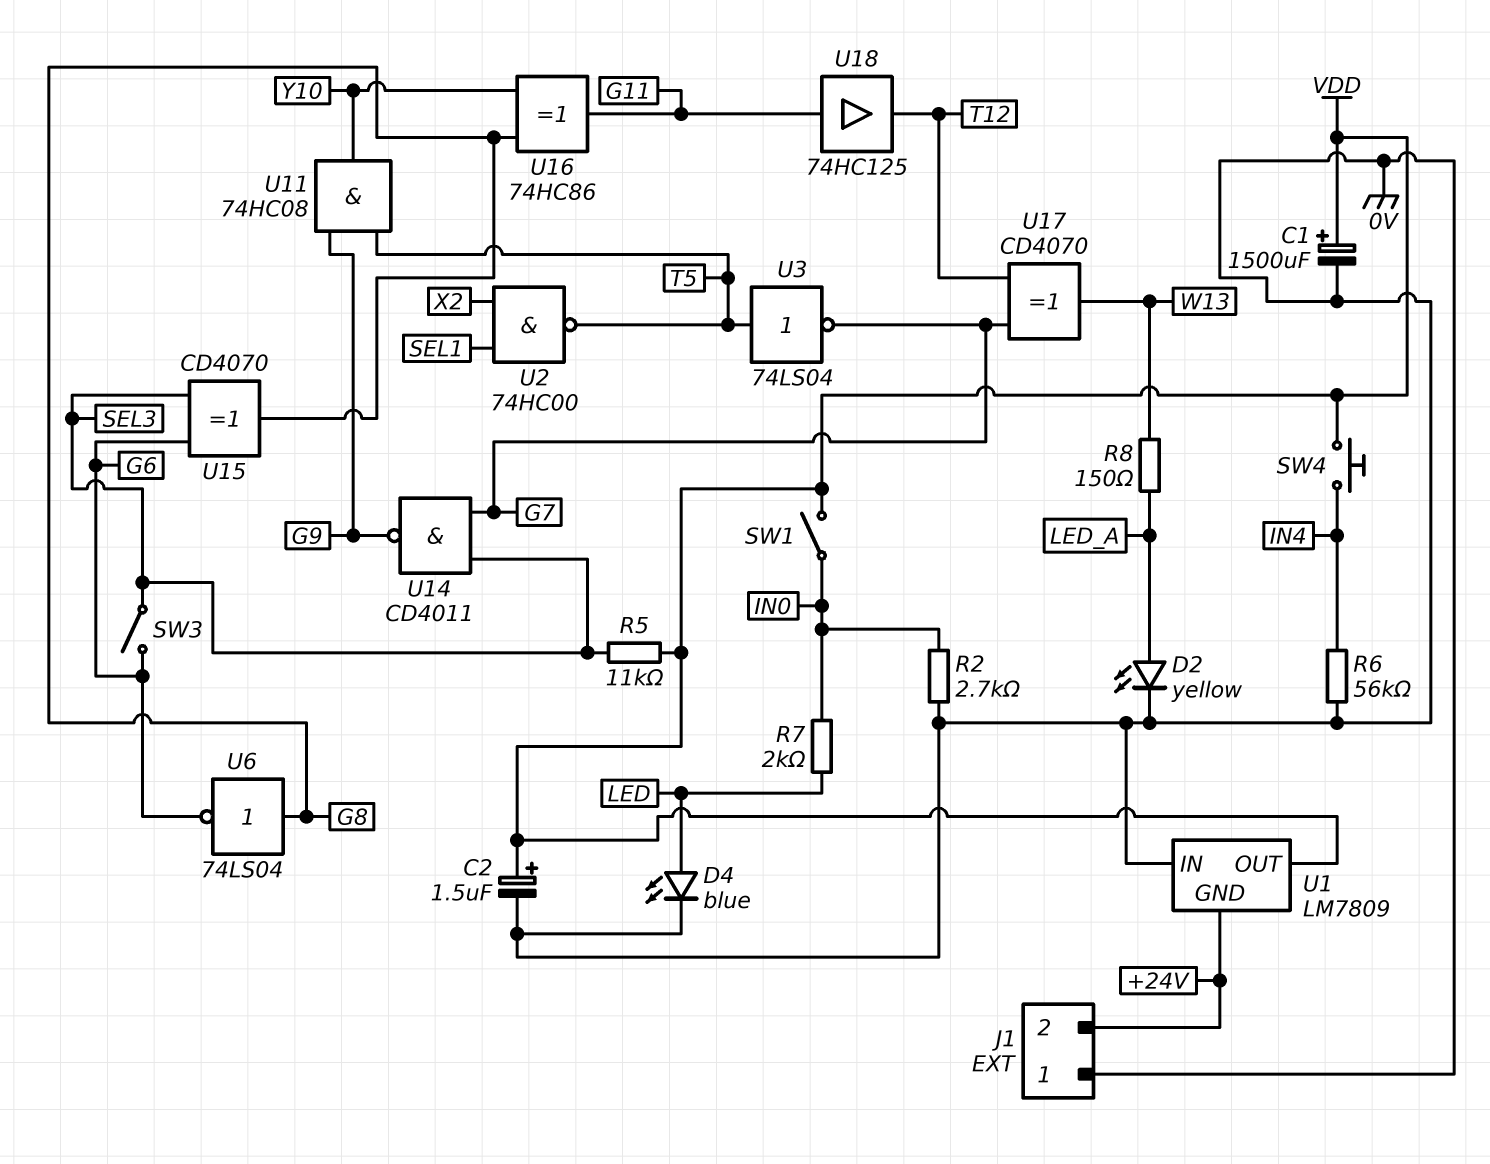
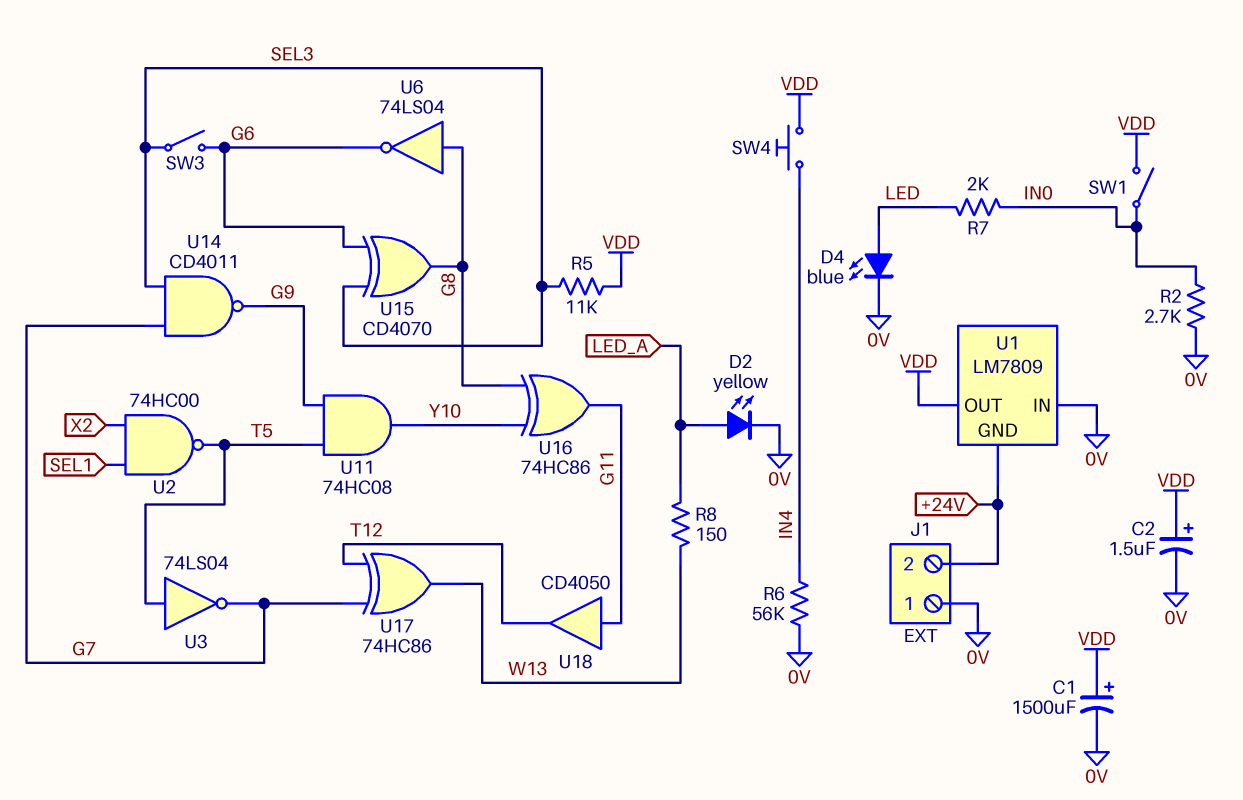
U17: XOR CD4070 (in G7, in T12, out W13) -> XOR 74HC86 (in G7, in T12, out W13)
U18: buffer 74HC125 (in G11, out T12) -> buffer CD4050 (in G11, out T12)

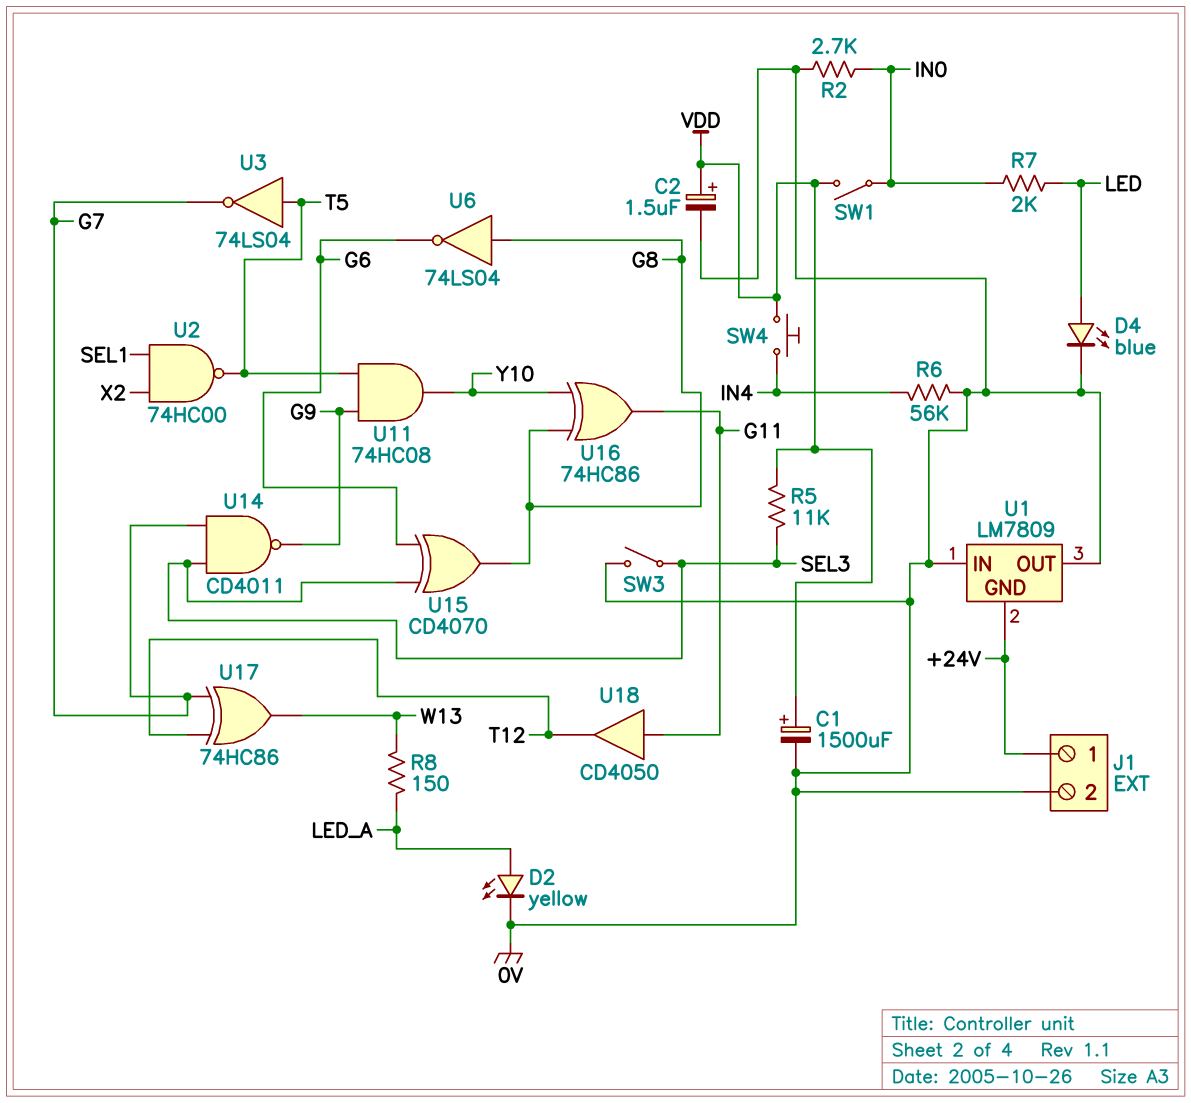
J1 pin 1: 0V -> +24V
J1 pin 2: +24V -> 0V
SW3: switch (G6, SEL3) -> switch (0V, SEL3)
U1 pin OUT: VDD -> 0V

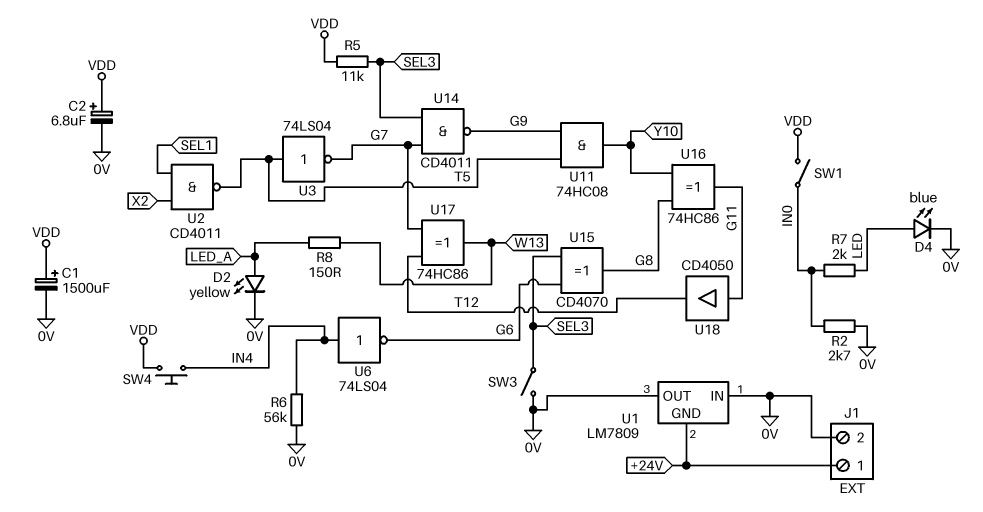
C2: 1.5uF (plus VDD, minus 0V) -> 6.8uF (plus VDD, minus 0V)
U2: NAND 74HC00 (in SEL1, in X2, out T5) -> NAND CD4011 (in SEL1, in X2, out T5)
U6: NOT 74LS04 (in G8, out G6) -> NOT 74LS04 (in IN4, out G6)

